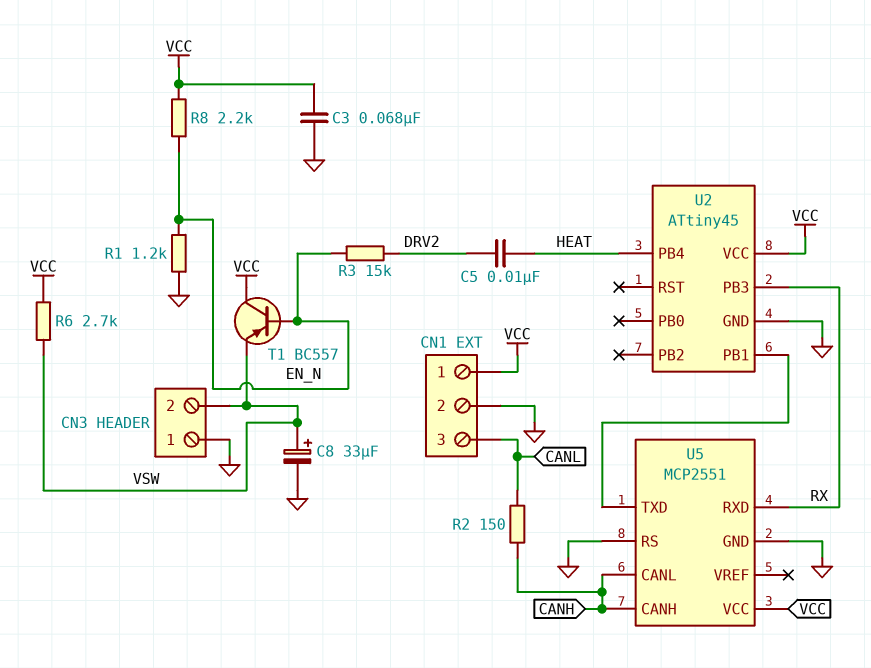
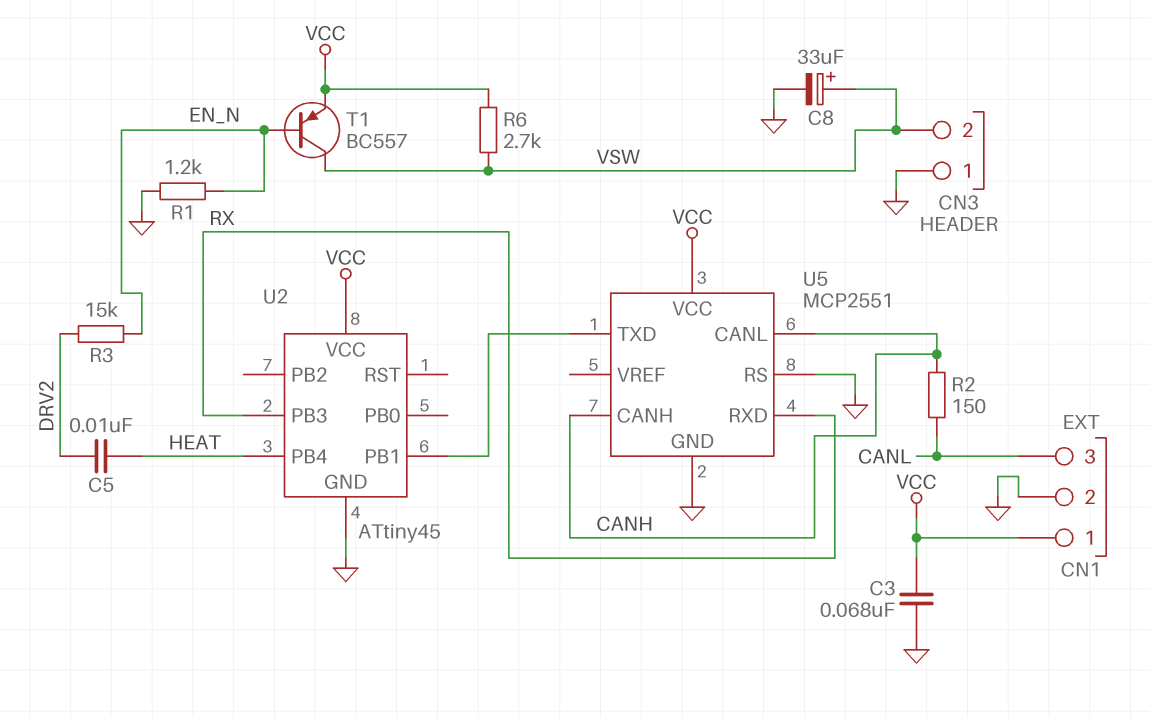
R8: 2.2k (EN_N, VCC) -> none
T1: PNP BC557 (B EN_N, C VCC, E VSW) -> PNP BC557 (B EN_N, C VSW, E VCC)

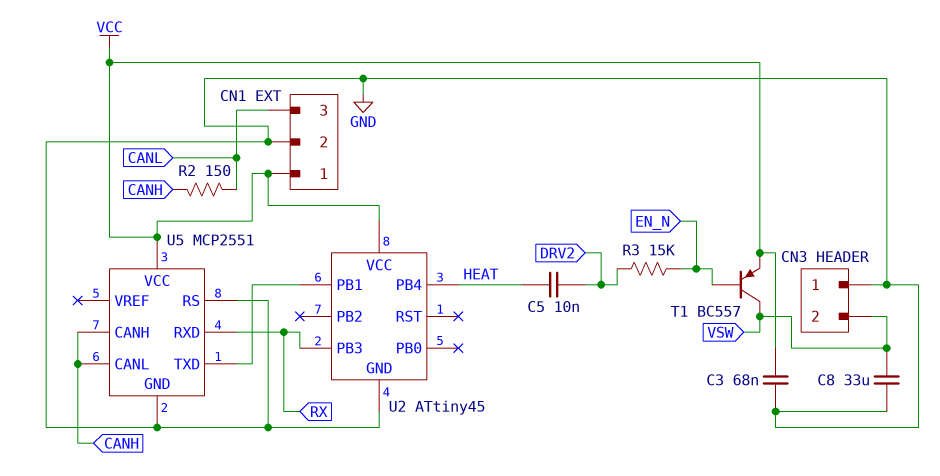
C8: 33uF (plus VSW, minus GND) -> 33uF (GND, VSW)
R1: 1.2k (EN_N, GND) -> none
R6: 2.7k (VCC, VSW) -> none

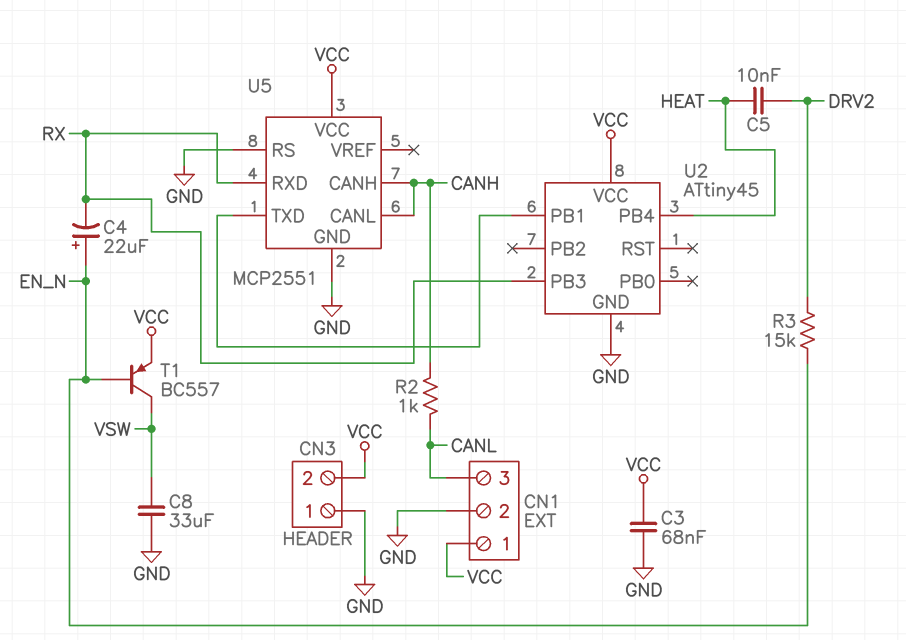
C4: none -> 22uF (plus EN_N, minus RX)
CN3 pin 2: VSW -> VCC
R2: 150 (CANH, CANL) -> 1k (CANH, CANL)

